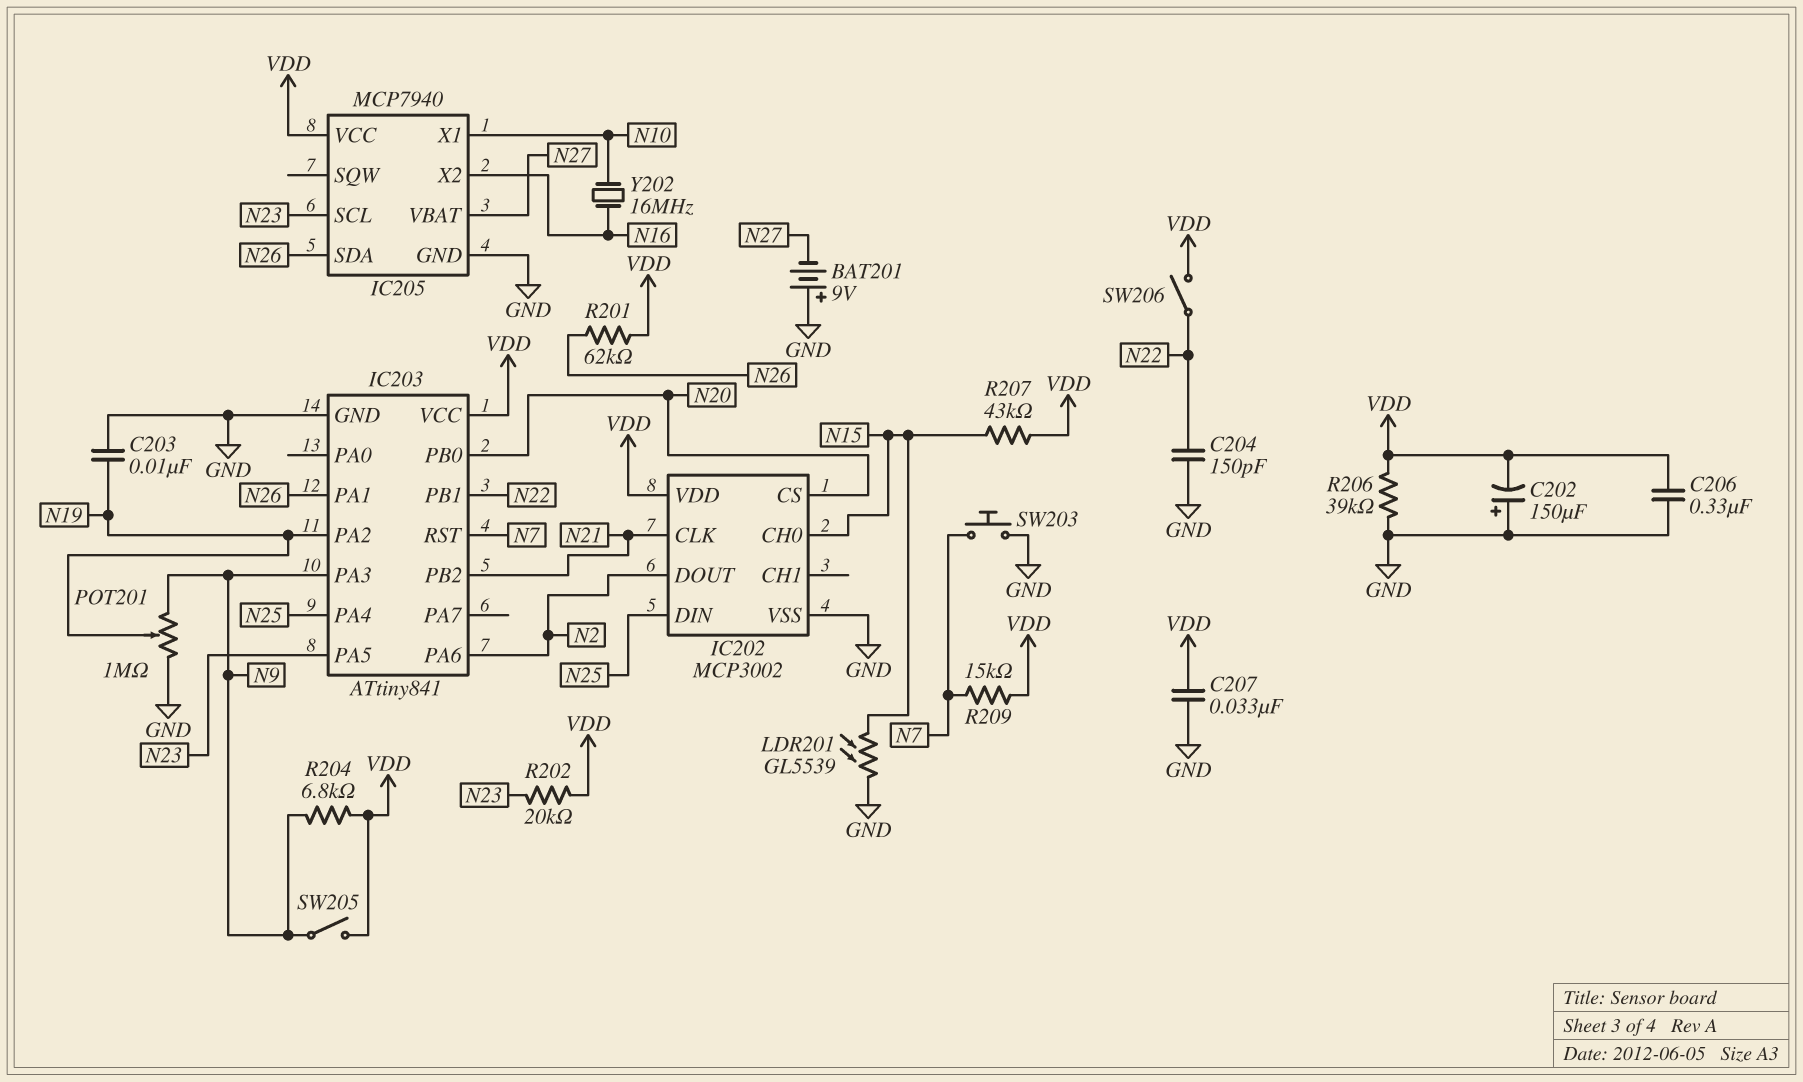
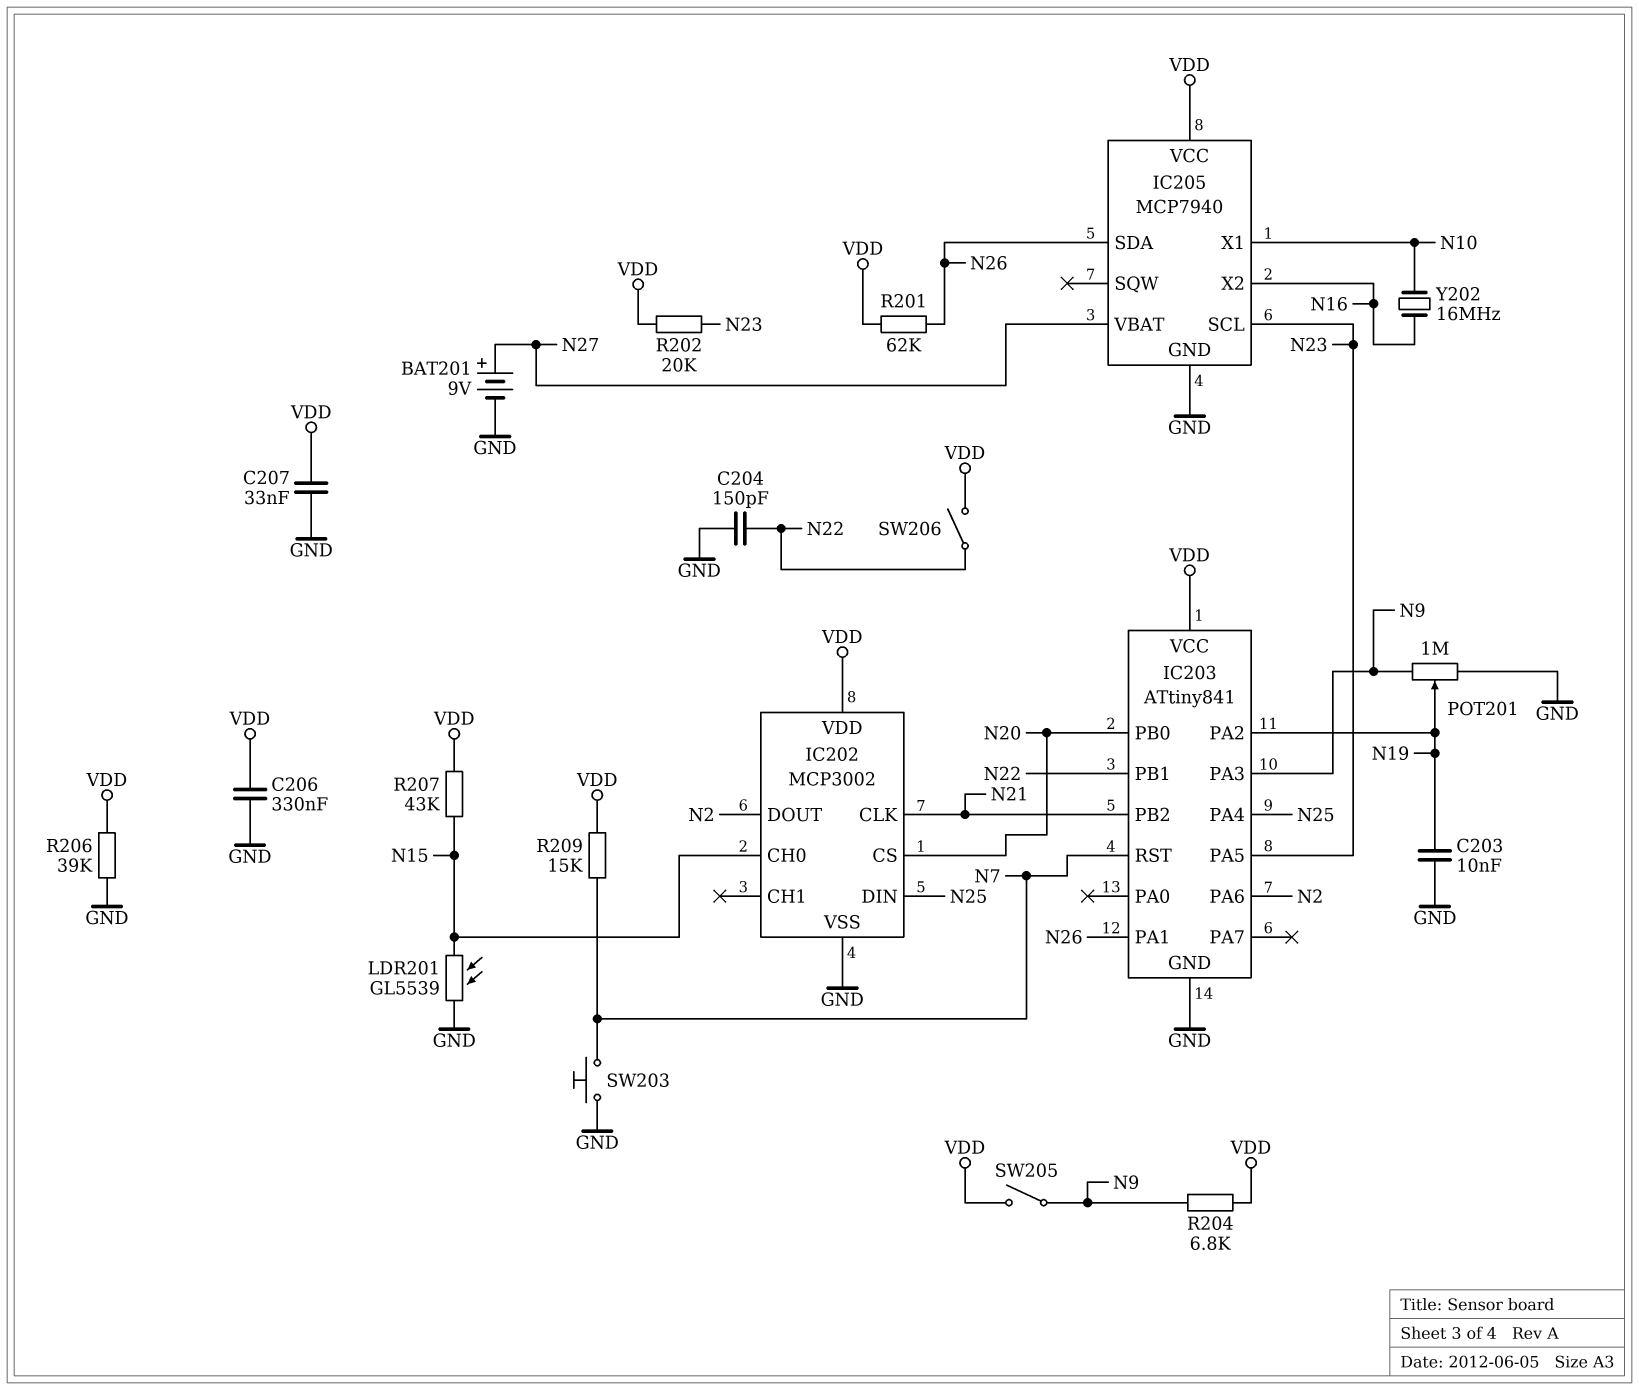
BAT201: 9V (plus GND, minus N27) -> 9V (plus N27, minus GND)
C202: 150uF (plus GND, minus VDD) -> none

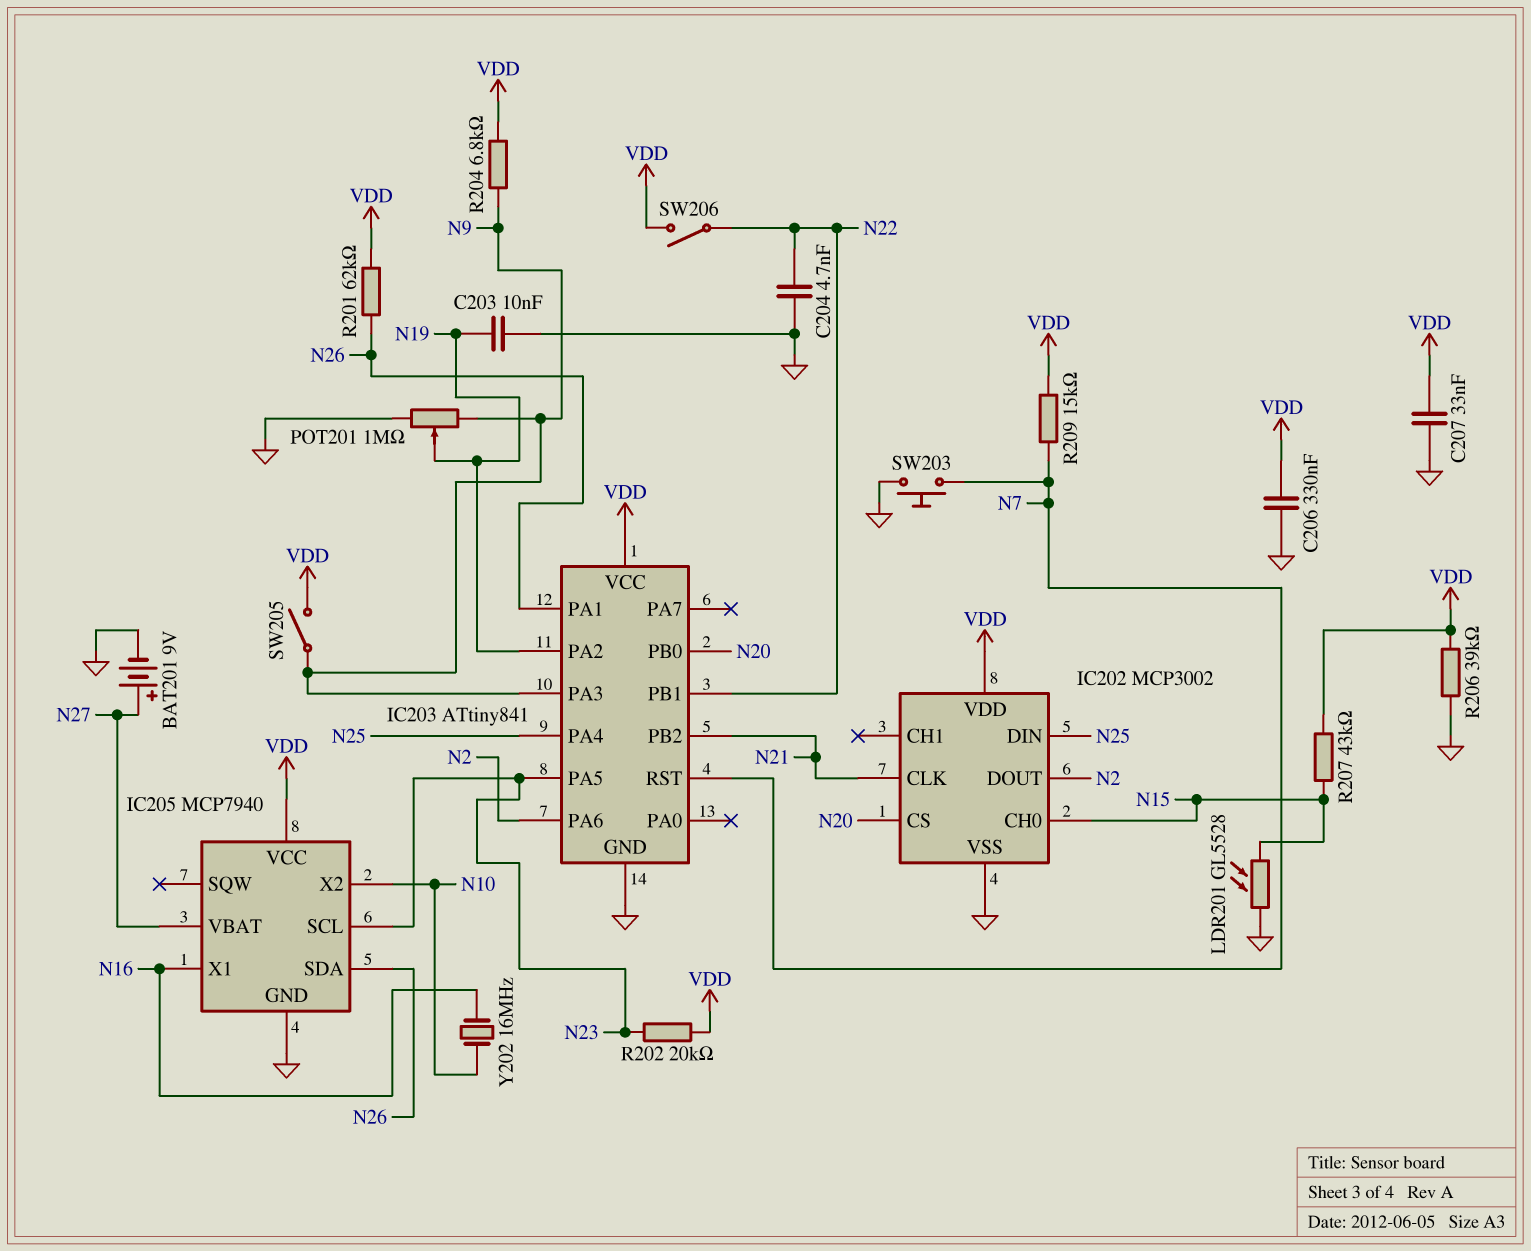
C204: 150pF (GND, N22) -> 4.7nF (GND, N22)
IC205 pin X1: N10 -> N16
IC205 pin X2: N16 -> N10
LDR201: GL5539 (GND, N15) -> GL5528 (GND, N15)

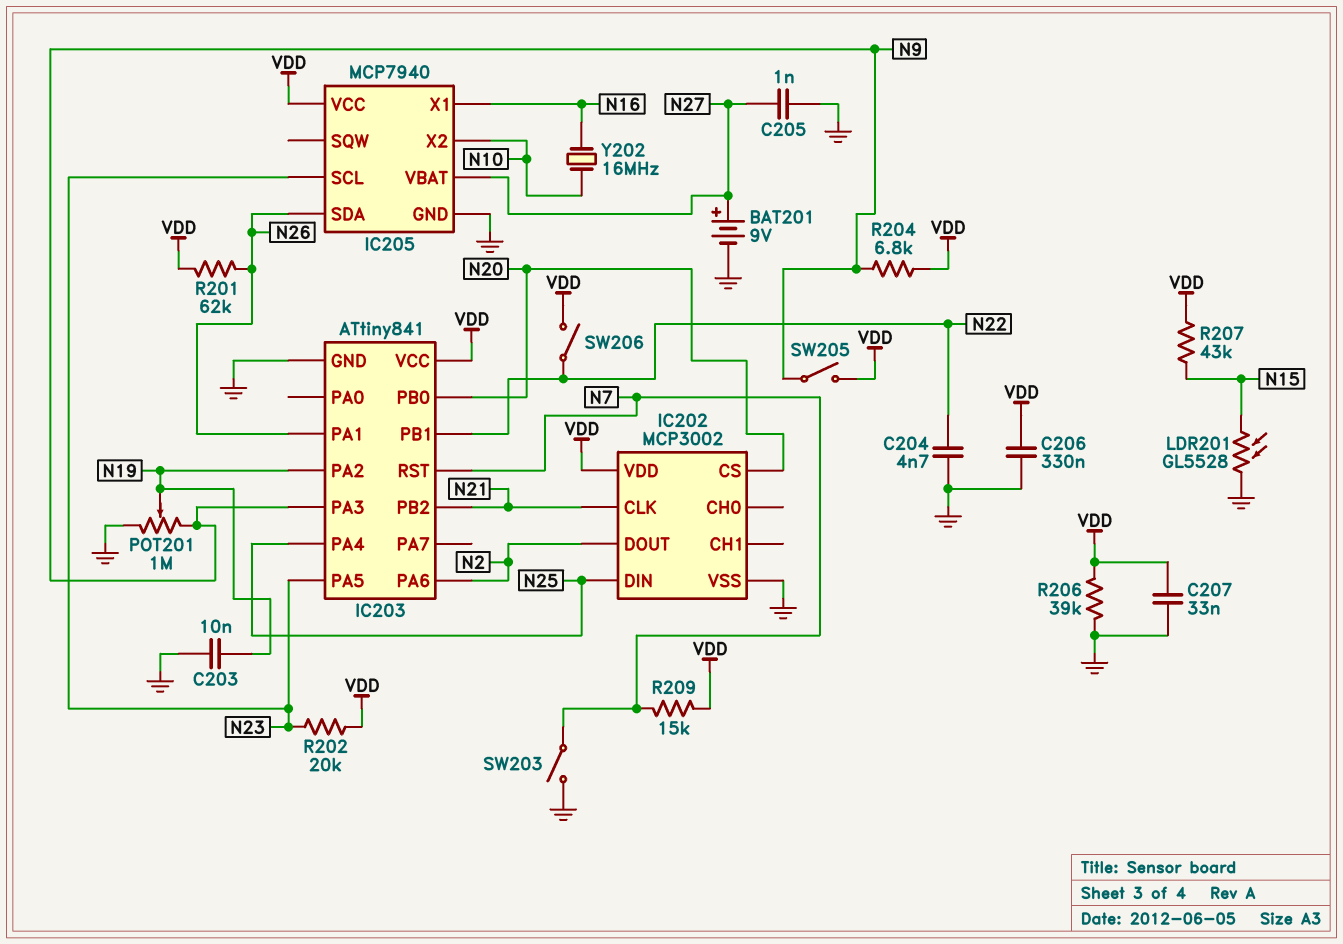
C205: none -> 1nF (GND, N27)
IC202 pin CH0: N15 -> none
SW203: button (GND, N7) -> switch (GND, N7)

